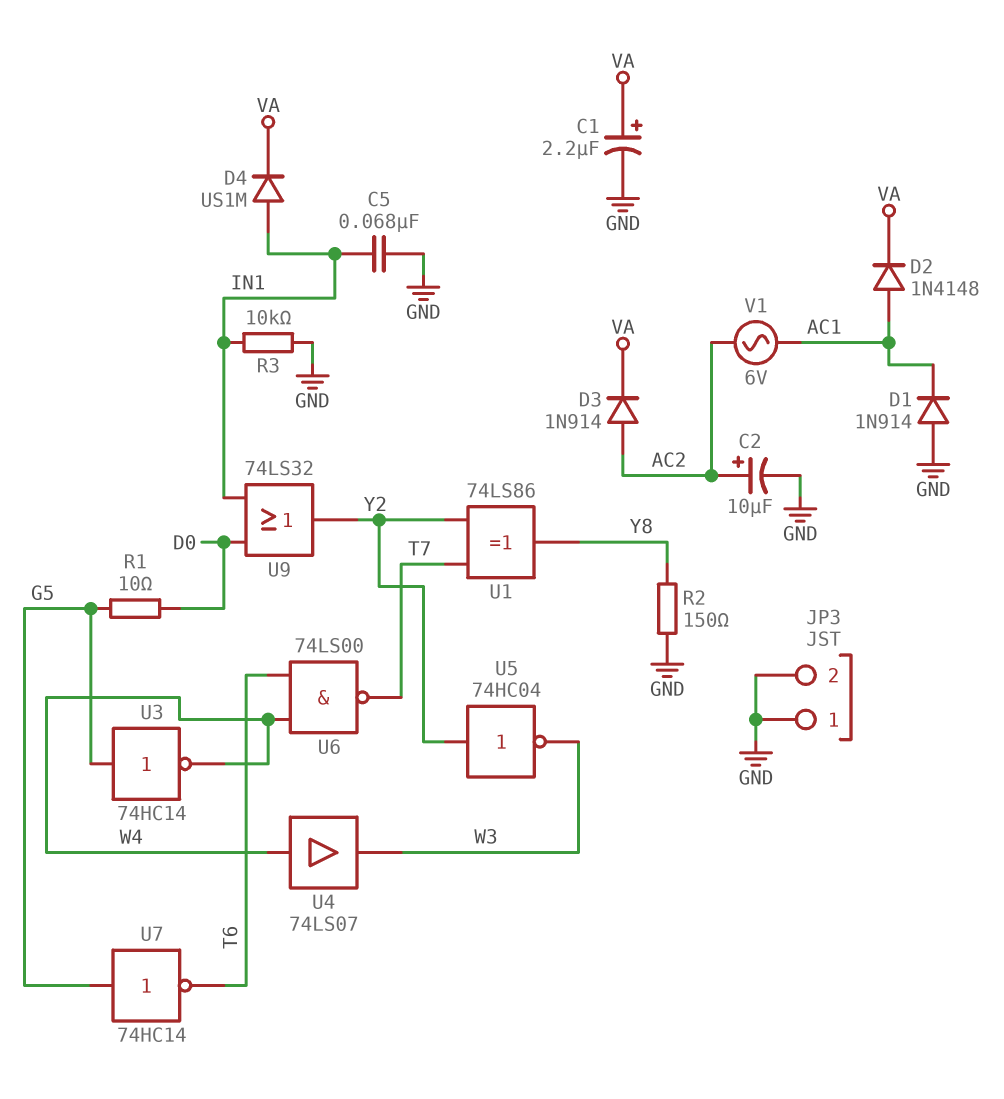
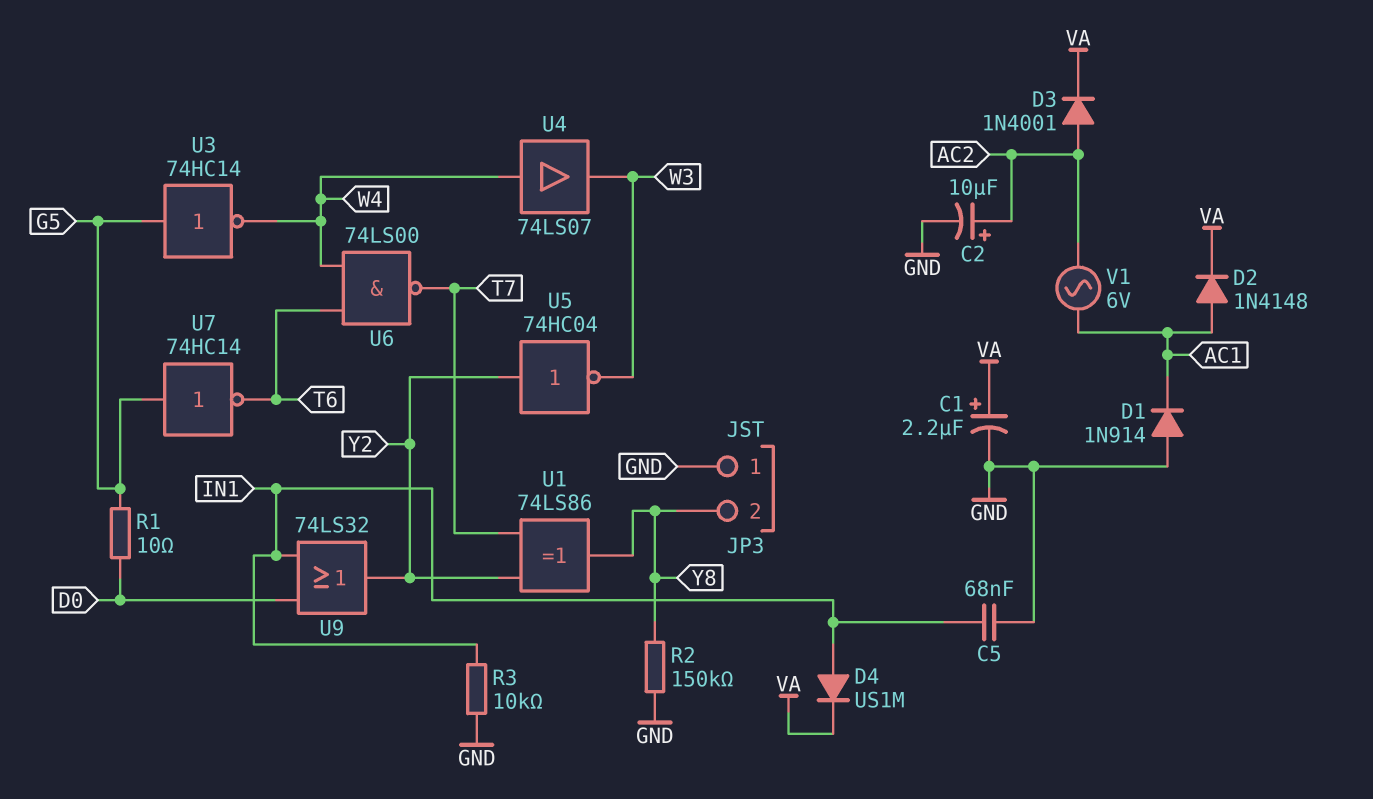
D3: diode 1N914 (A AC2, K VA) -> diode 1N4001 (A AC2, K VA)
JP3 pin 2: GND -> Y8
R2: 150 (GND, Y8) -> 150k (GND, Y8)

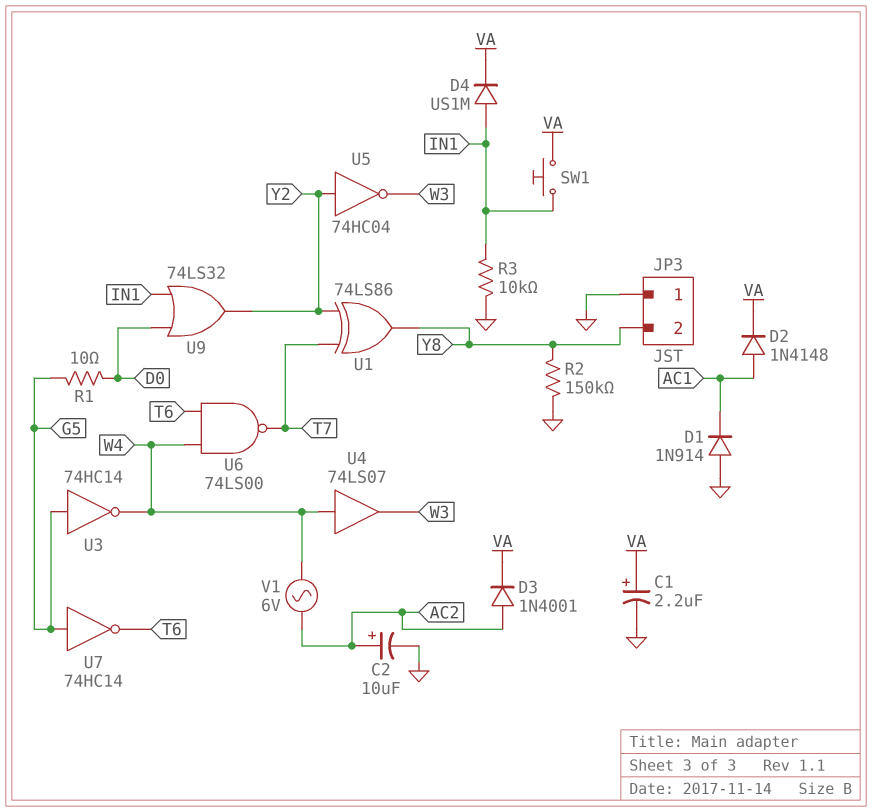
C5: 68nF (GND, IN1) -> none
SW1: none -> button (IN1, VA)
V1: AC 6V (AC1, AC2) -> AC 6V (AC2, W4)

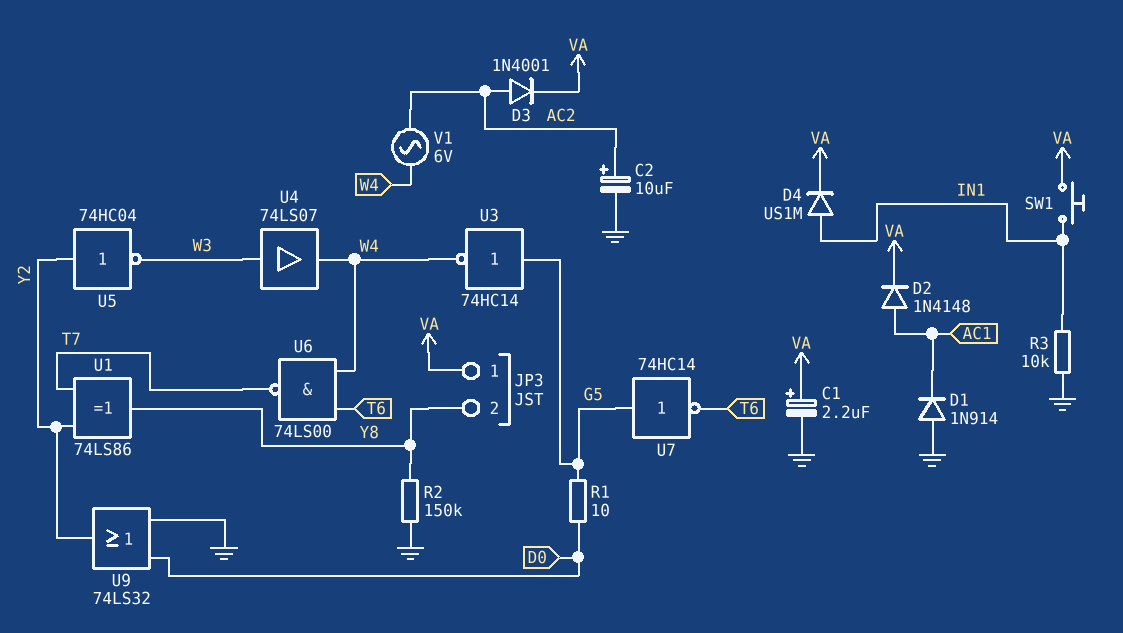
JP3 pin 1: GND -> VA
U4: buffer 74LS07 (in W4, out W3) -> buffer 74LS07 (in W3, out W4)
U9: OR 74LS32 (in D0, in IN1, out Y2) -> OR 74LS32 (in D0, in GND, out Y2)

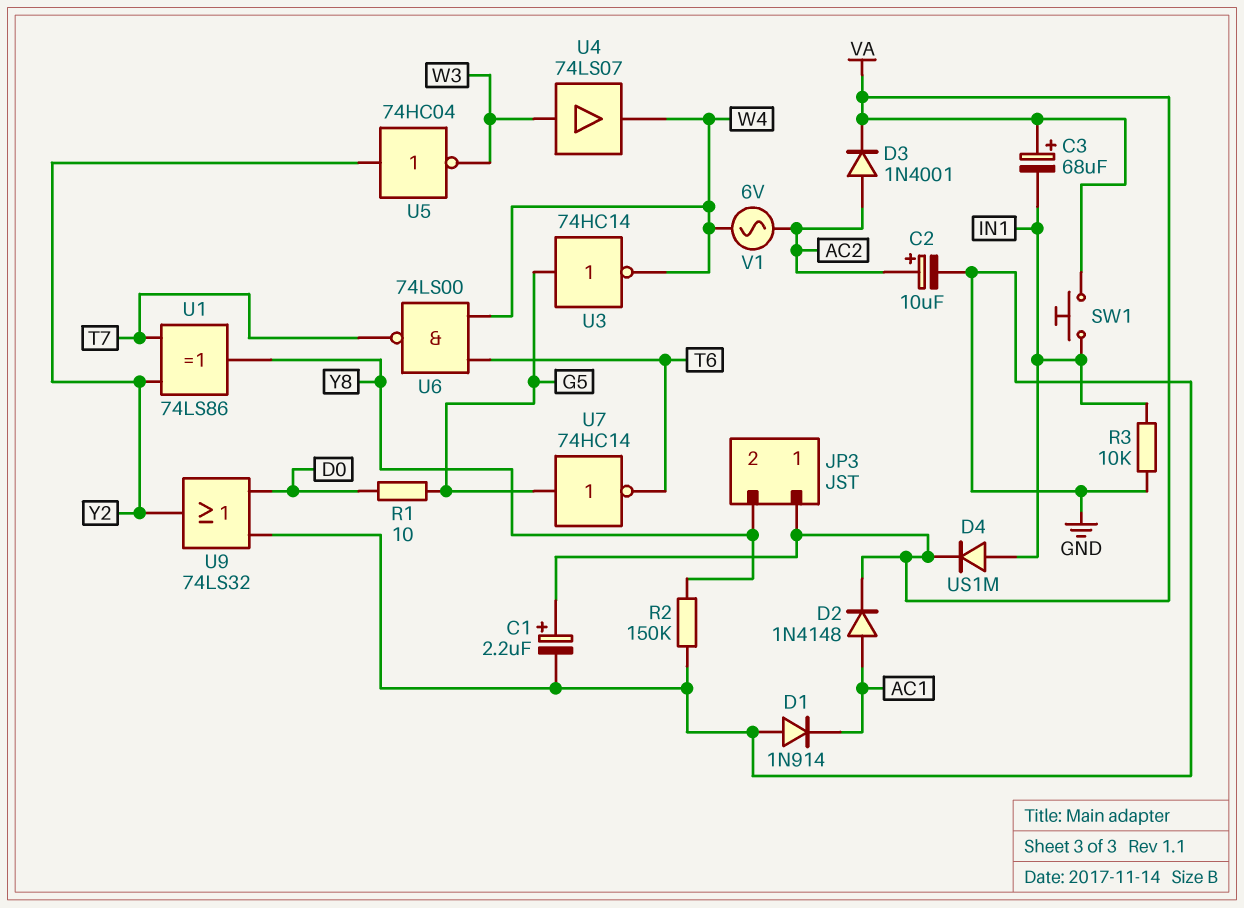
C3: none -> 68uF (plus VA, minus IN1)

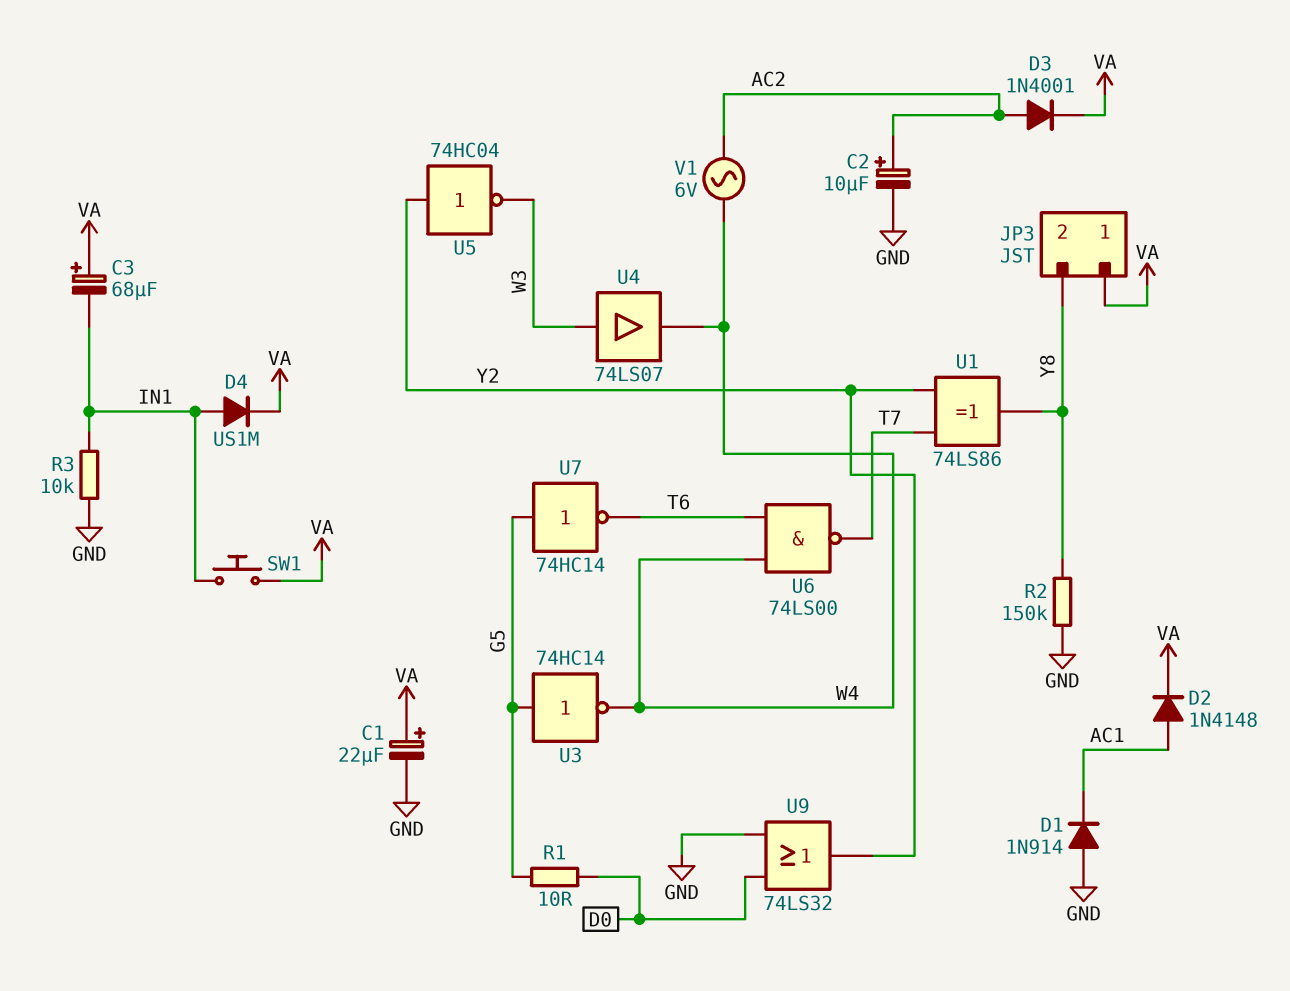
C1: 2.2uF (plus VA, minus GND) -> 22uF (plus VA, minus GND)

